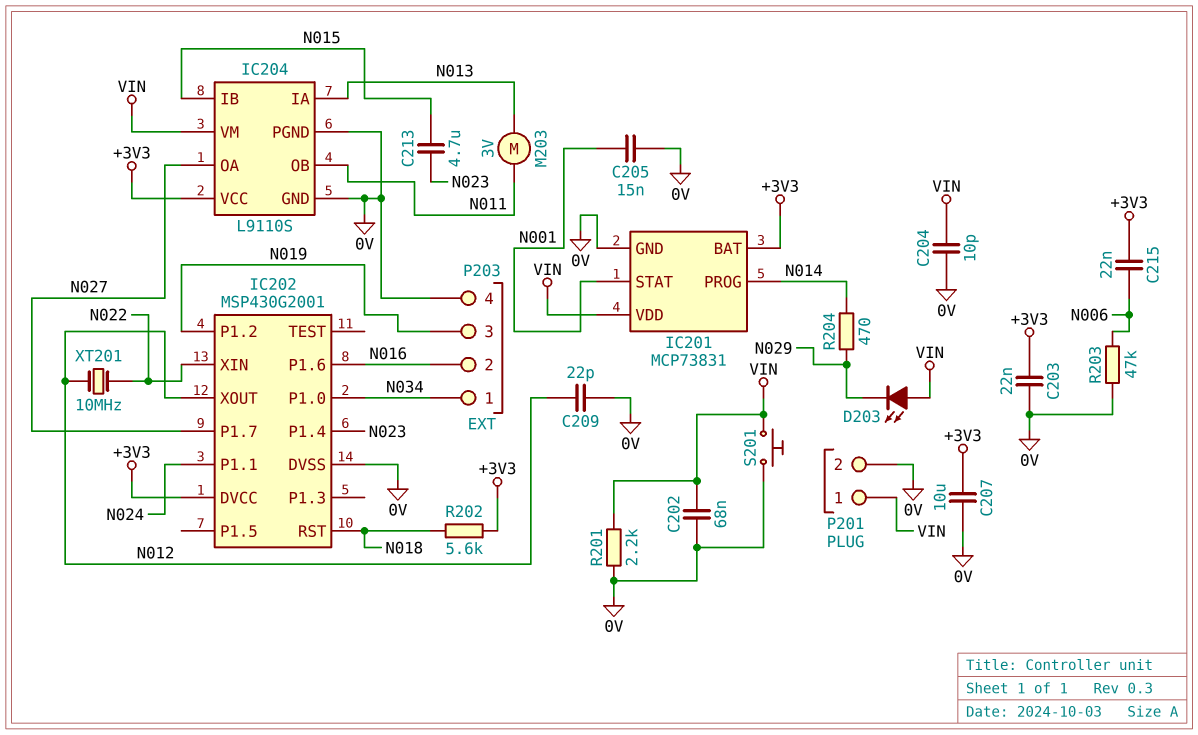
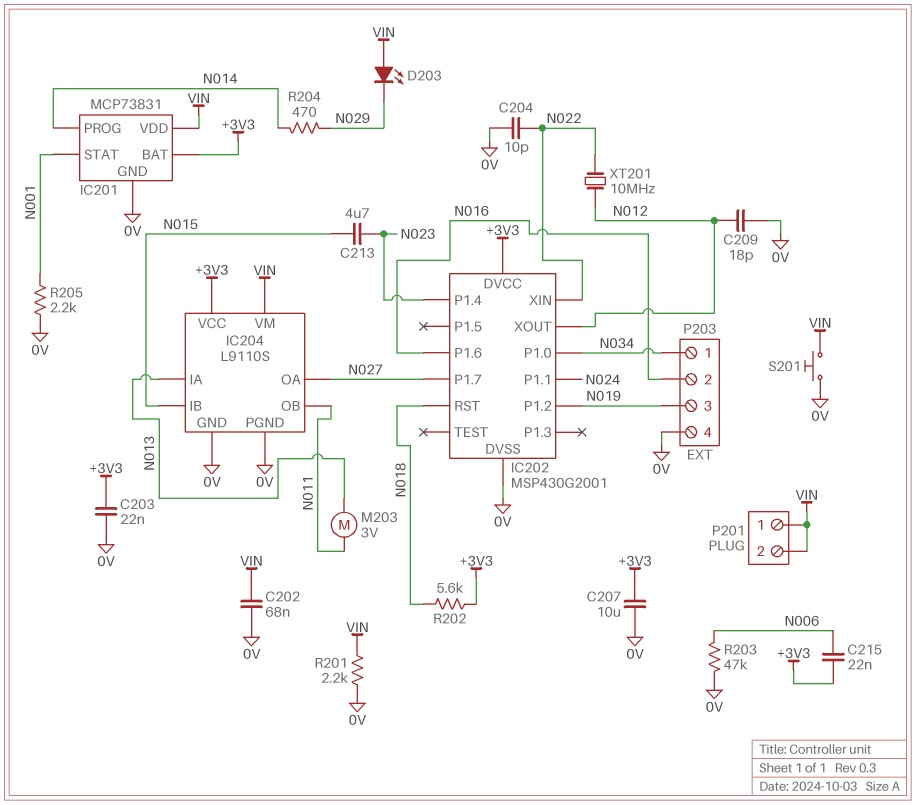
C204: 10pF (0V, VIN) -> 10pF (0V, N022)
C205: 15nF (0V, N001) -> none
C209: 22pF (0V, N012) -> 18pF (0V, N012)
P201 pin 2: 0V -> VIN
R205: none -> 2.2k (0V, N001)

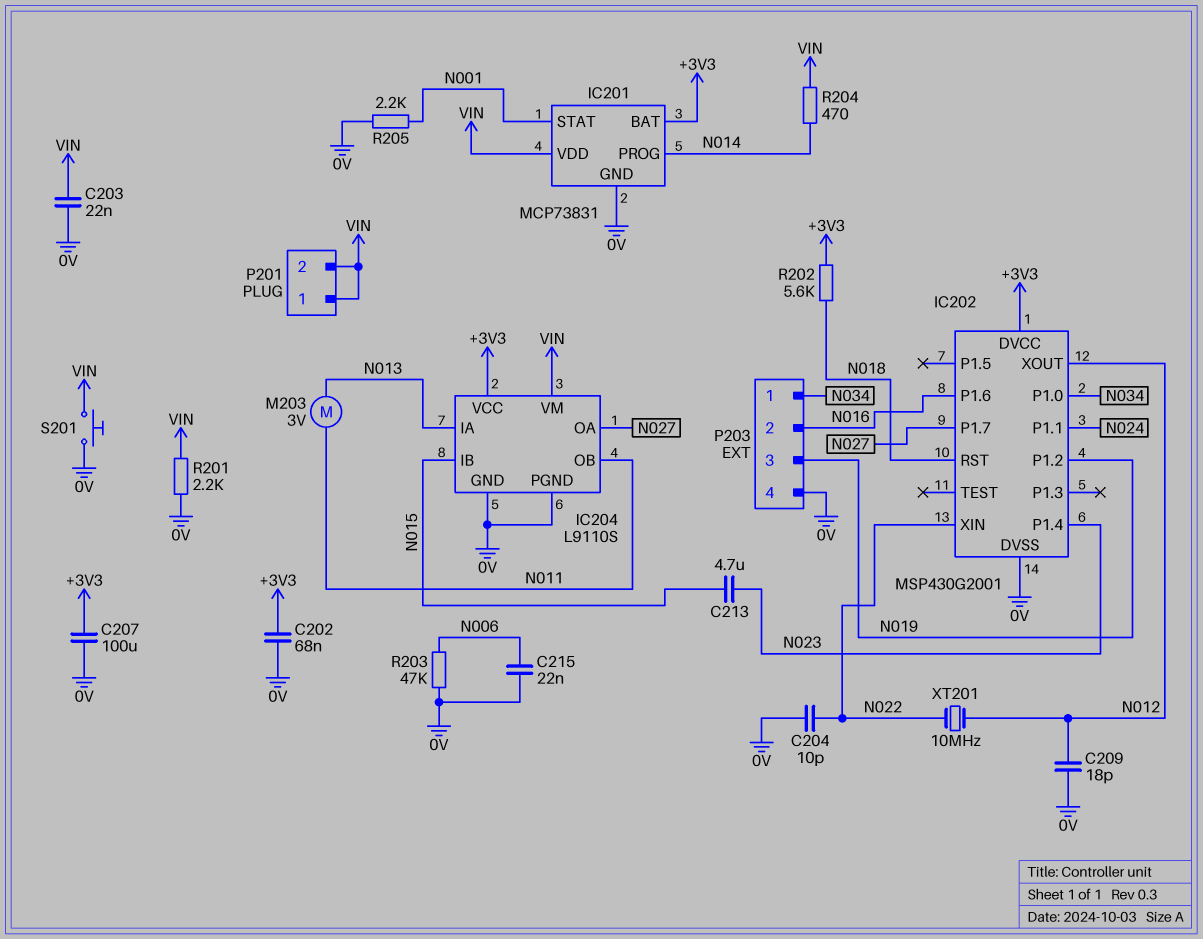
C202: 68nF (0V, VIN) -> 68nF (+3V3, 0V)
C203: 22nF (+3V3, 0V) -> 22nF (0V, VIN)
C207: 10uF (+3V3, 0V) -> 100uF (+3V3, 0V)
C215: 22nF (+3V3, N006) -> 22nF (0V, N006)
D203: LED (A VIN, K N029) -> none
R204: 470 (N014, N029) -> 470 (N014, VIN)

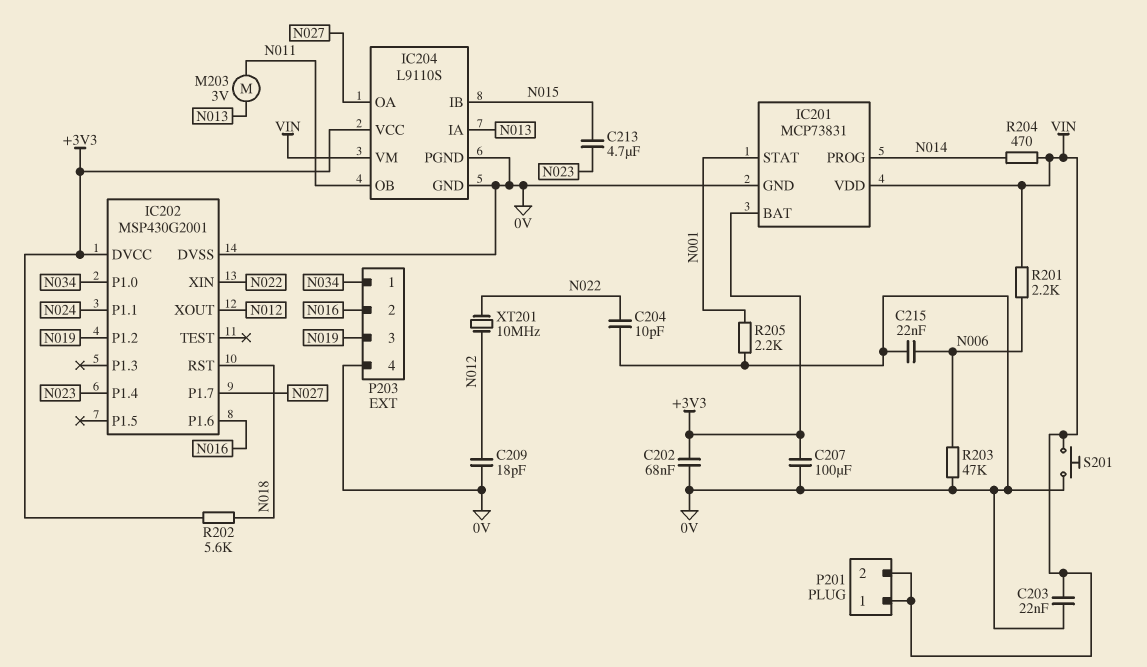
R201: 2.2k (0V, VIN) -> 2.2k (N006, VIN)

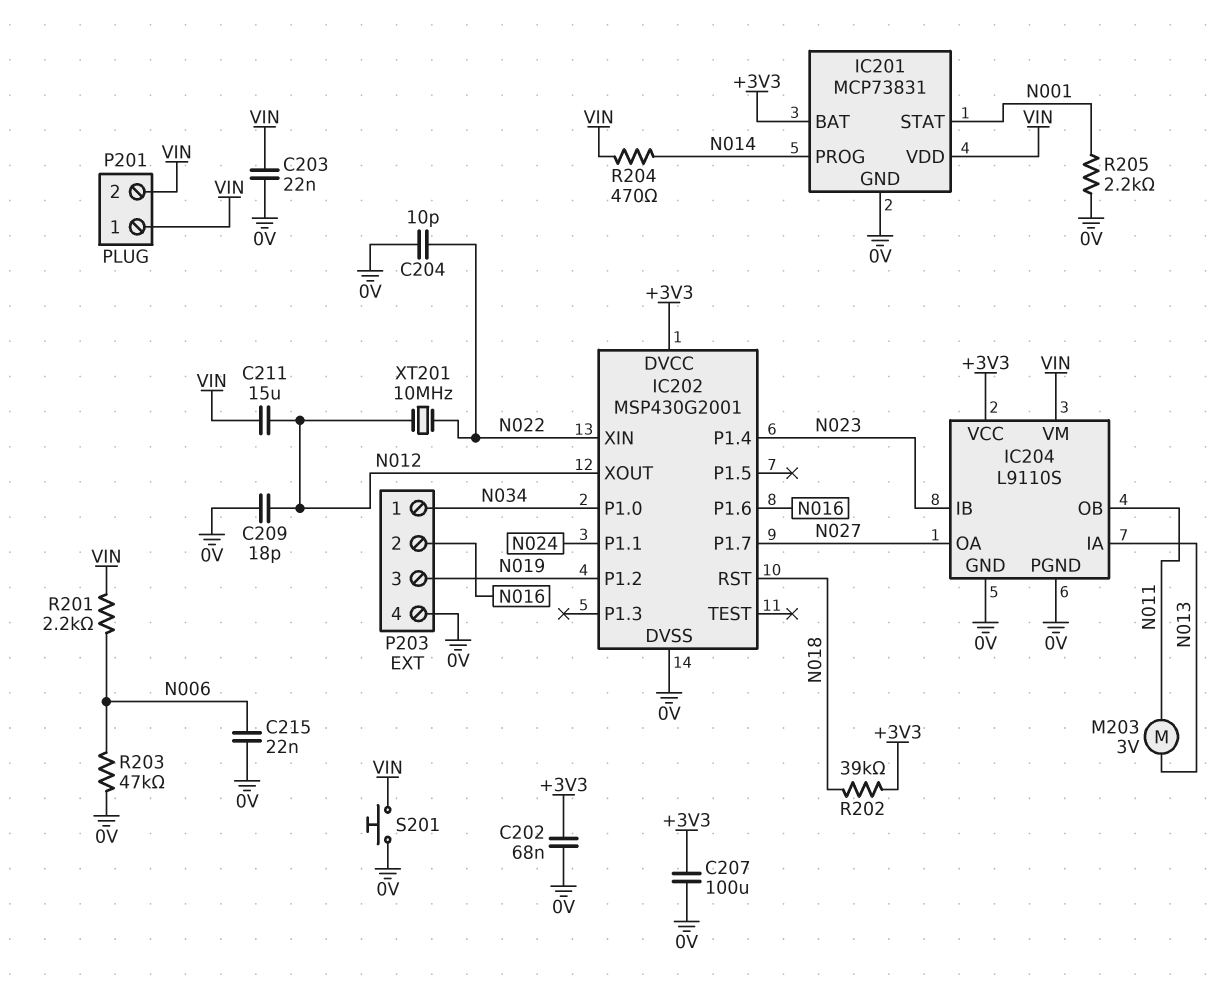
C211: none -> 15uF (N012, VIN)
C213: 4.7uF (N015, N023) -> none
IC204 pin IB: N015 -> N023
R202: 5.6k (+3V3, N018) -> 39k (+3V3, N018)

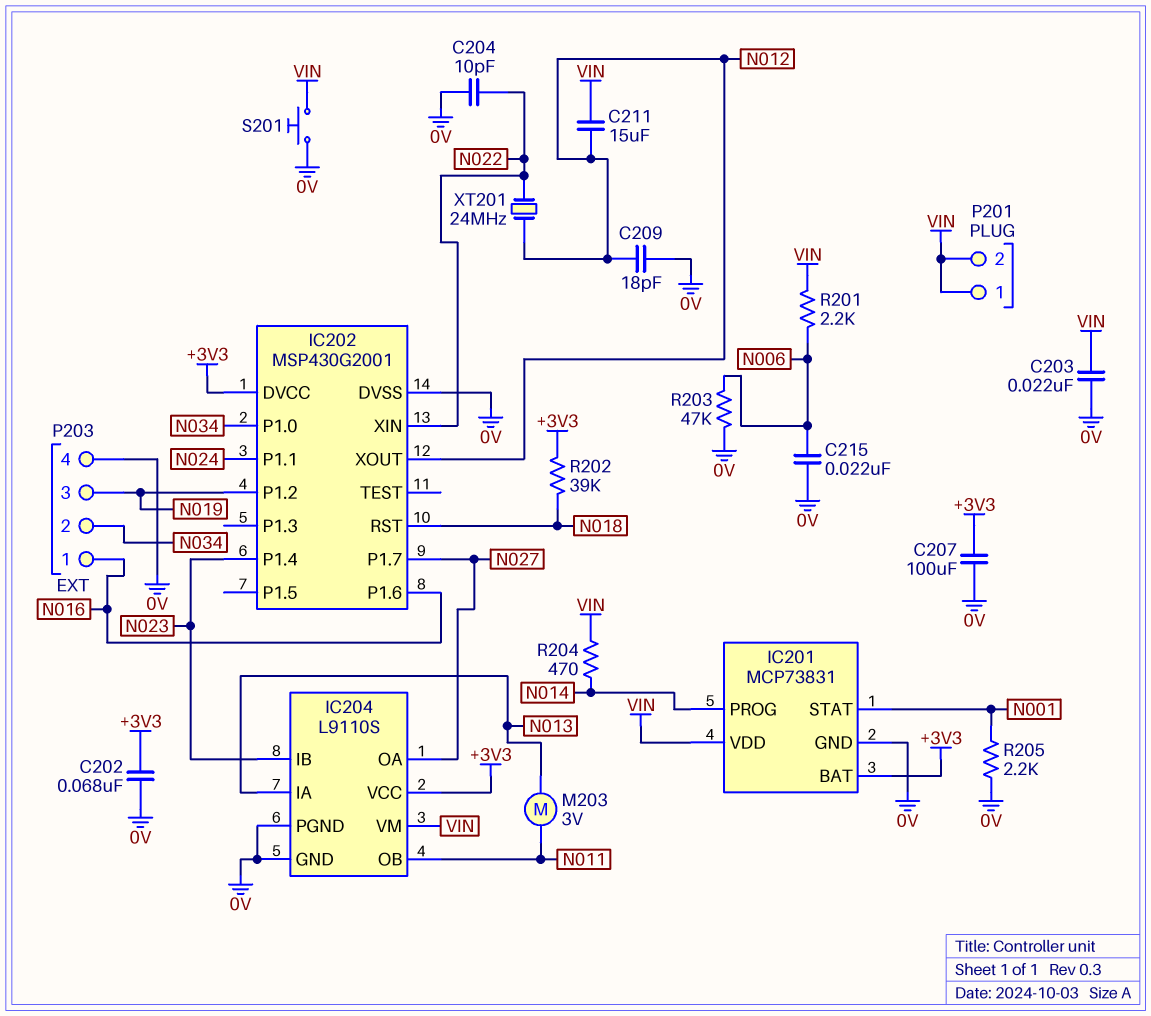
P203 pin 1: N034 -> N016
P203 pin 2: N016 -> N034
XT201: 10MHz (N012, N022) -> 24MHz (N012, N022)

